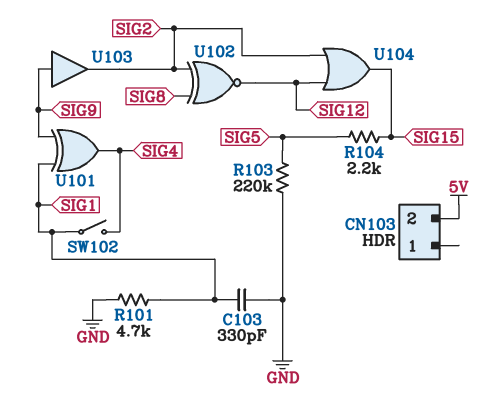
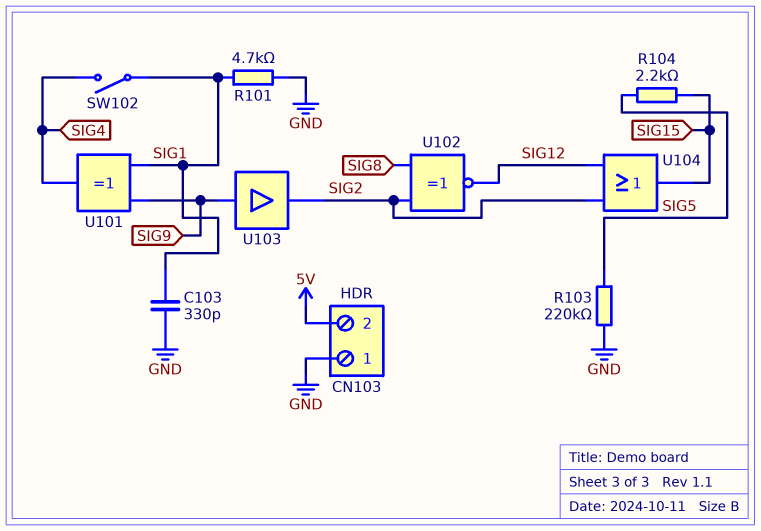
CN103 pin 1: none -> GND

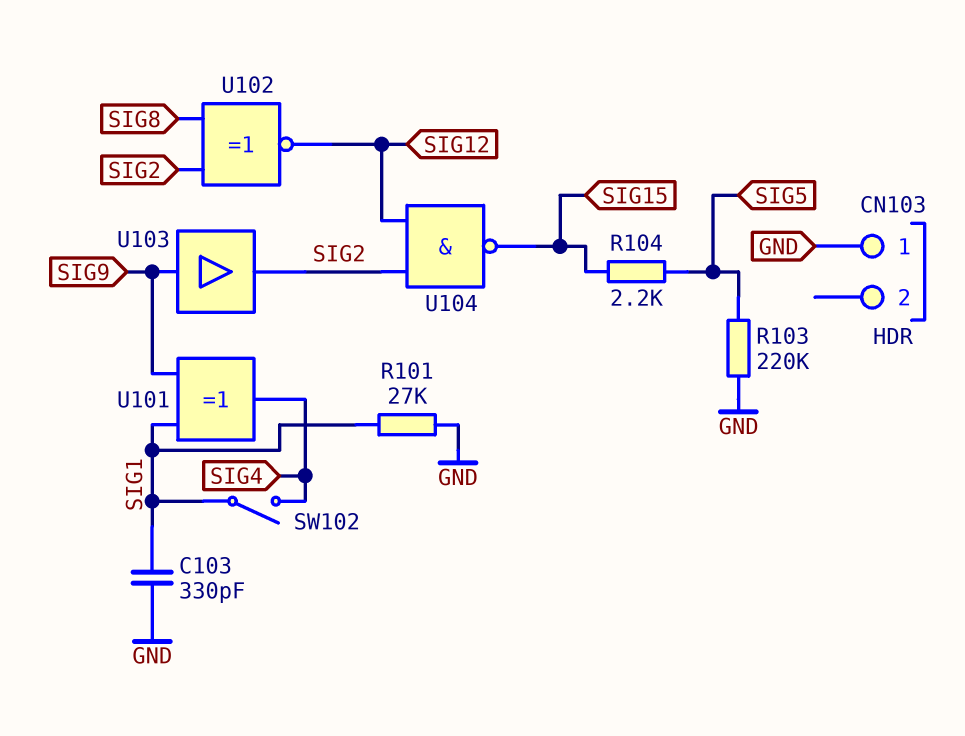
CN103 pin 2: 5V -> none
R101: 4.7k (GND, SIG1) -> 27k (GND, SIG1)
U104: OR (in SIG2, in SIG12, out SIG15) -> NAND (in SIG2, in SIG12, out SIG15)

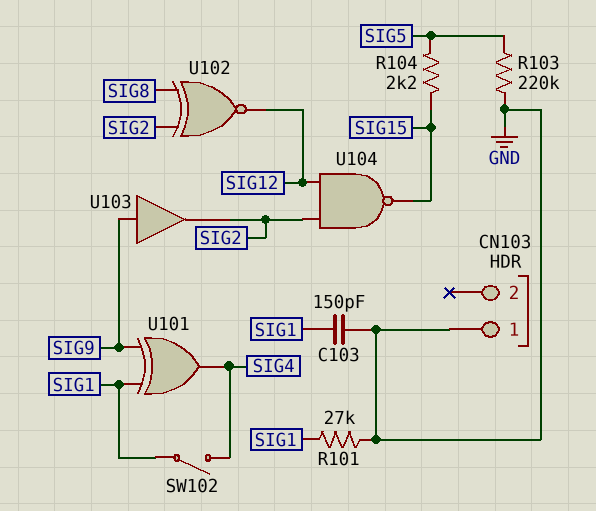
C103: 330pF (GND, SIG1) -> 150pF (GND, SIG1)

